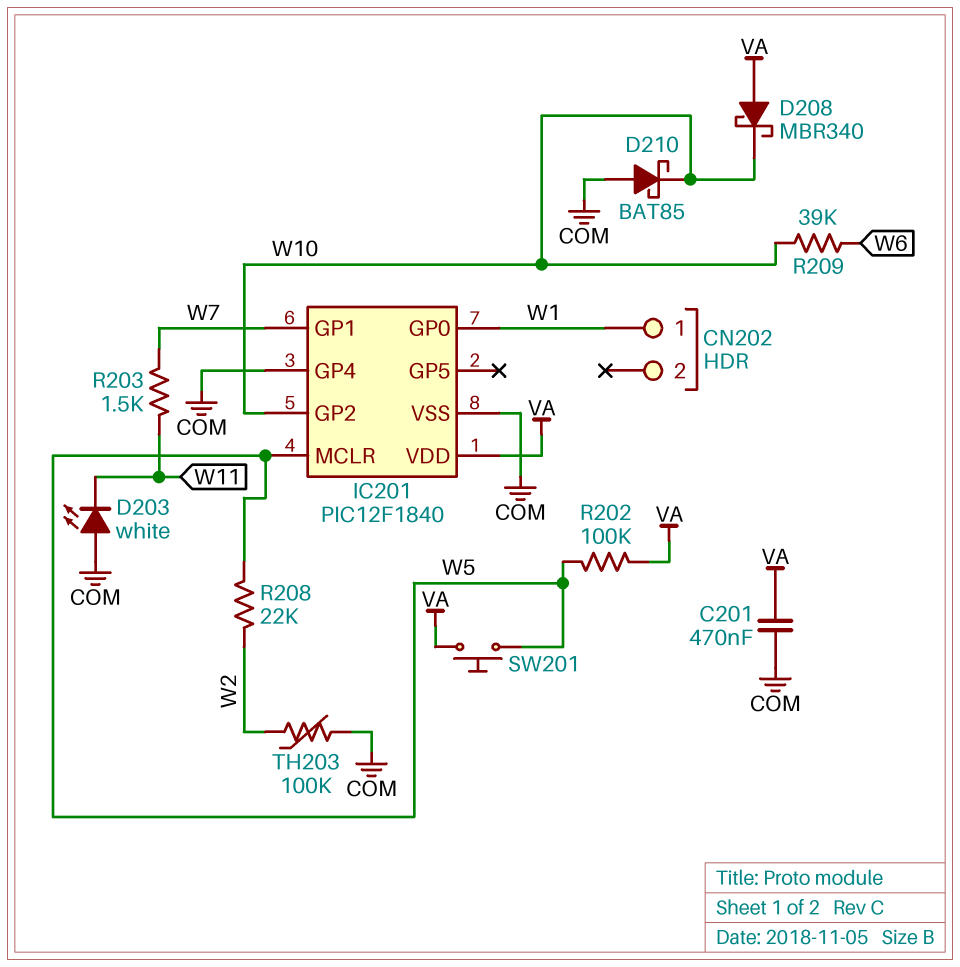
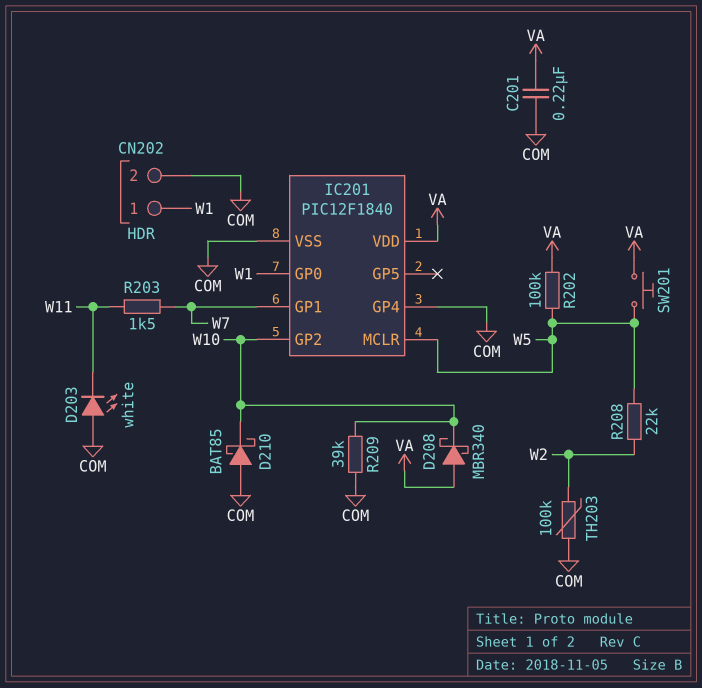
C201: 470nF (COM, VA) -> 220nF (COM, VA)
CN202 pin 2: none -> COM
R209: 39k (W6, W10) -> 39k (COM, W10)

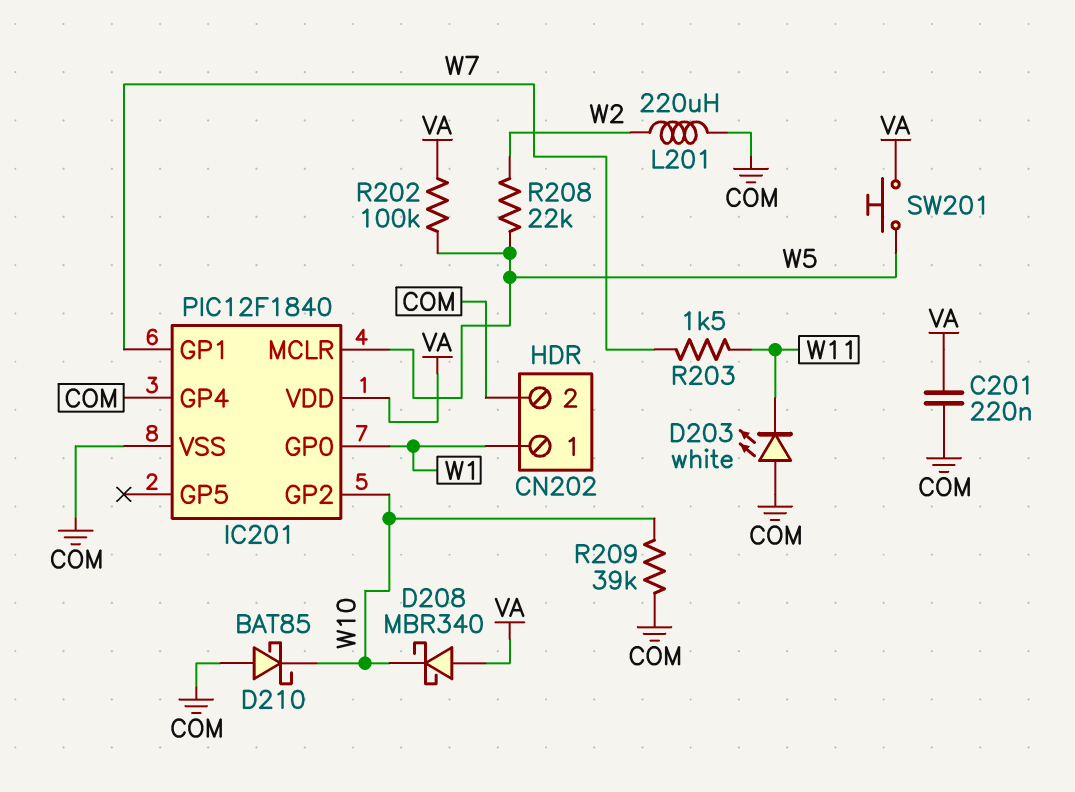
L201: none -> 220uH (COM, W2)
TH203: 100k (COM, W2) -> none

